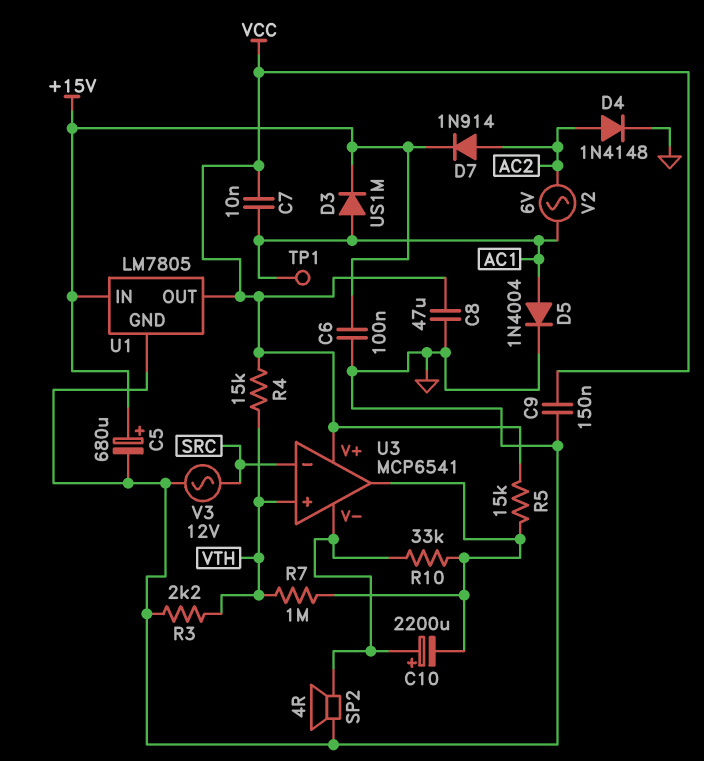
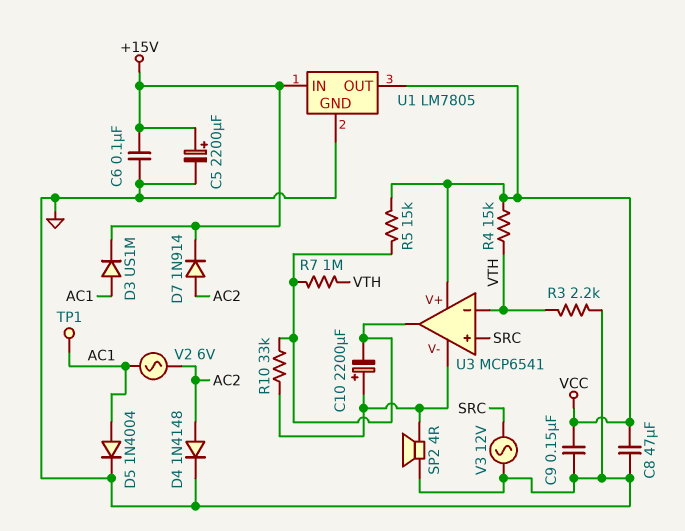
C5: 680uF (plus +15V, minus GND) -> 2200uF (plus +15V, minus GND)
C7: 10nF (AC1, VCC) -> none
U3 pin in+: VTH -> SRC
U3 pin in-: SRC -> VTH

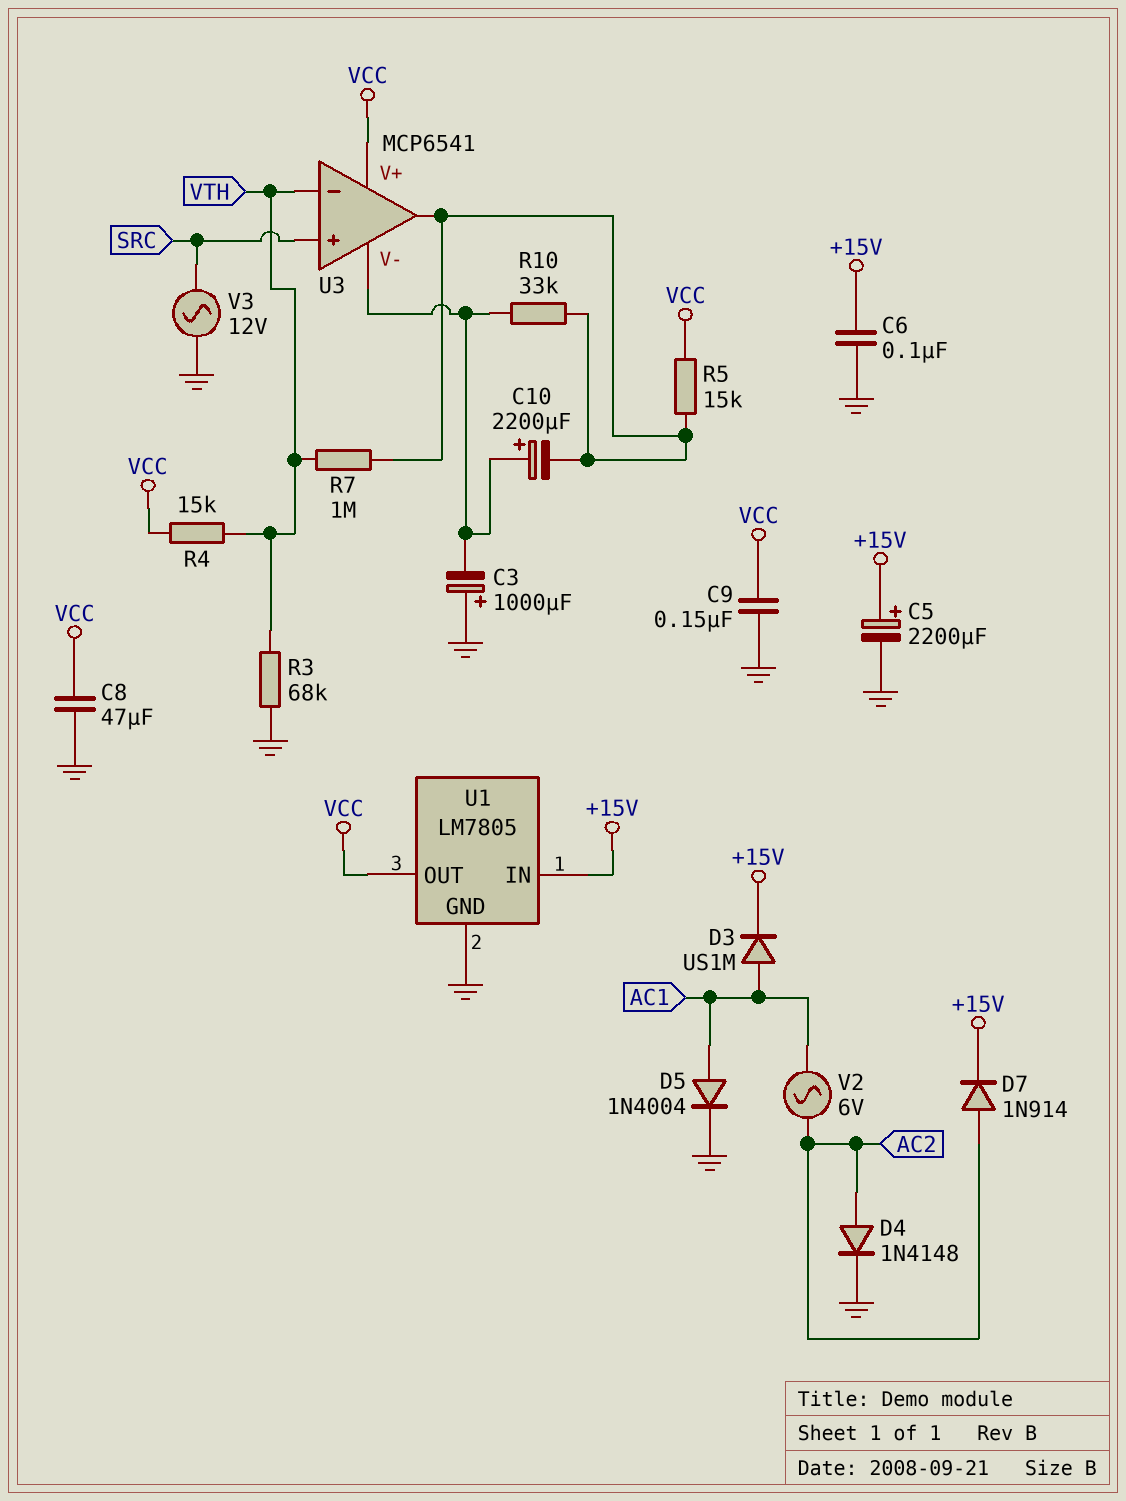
C3: none -> 1000uF (plus GND, minus U3/V-)
R3: 2.2k (GND, VTH) -> 68k (GND, VTH)
SP2: speaker 4R (GND, U3/V-) -> none
TP1: test point (AC1) -> none

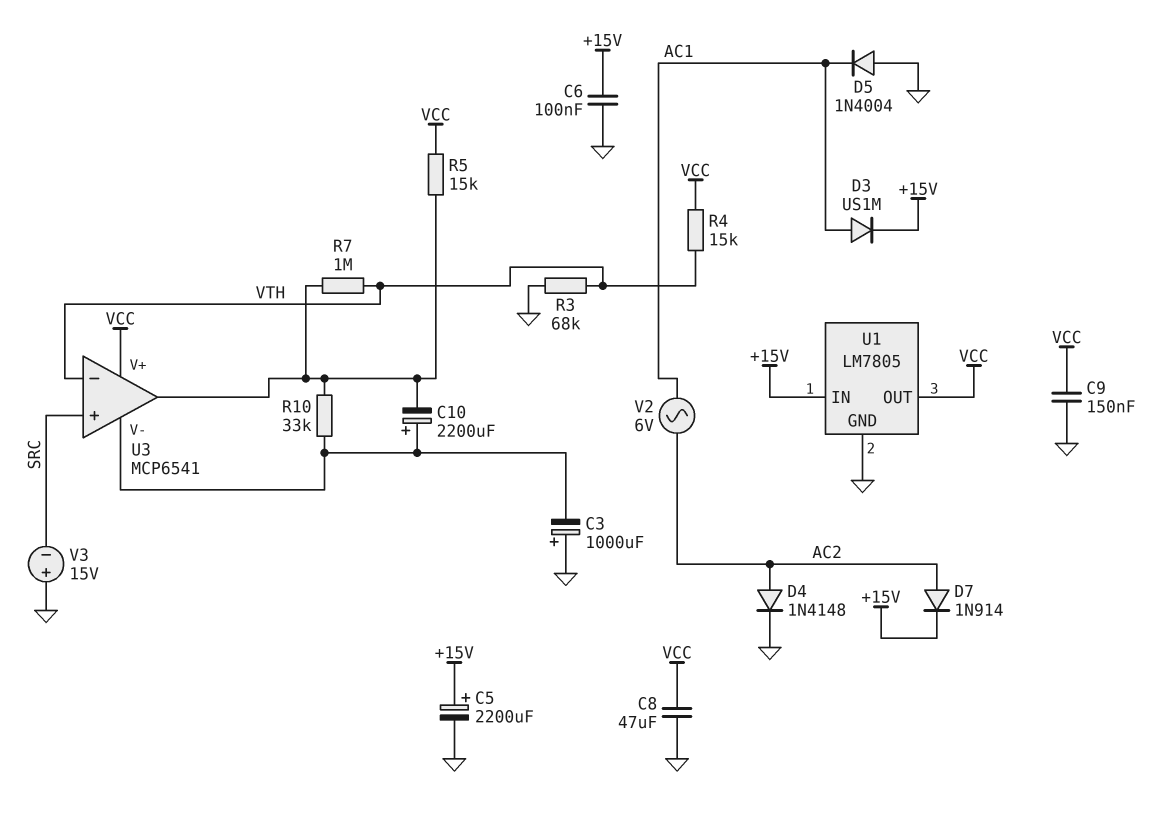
D5: diode 1N4004 (A AC1, K GND) -> diode 1N4004 (A GND, K AC1)
V3: AC 12V (GND, SRC) -> 15V (plus GND, minus SRC)

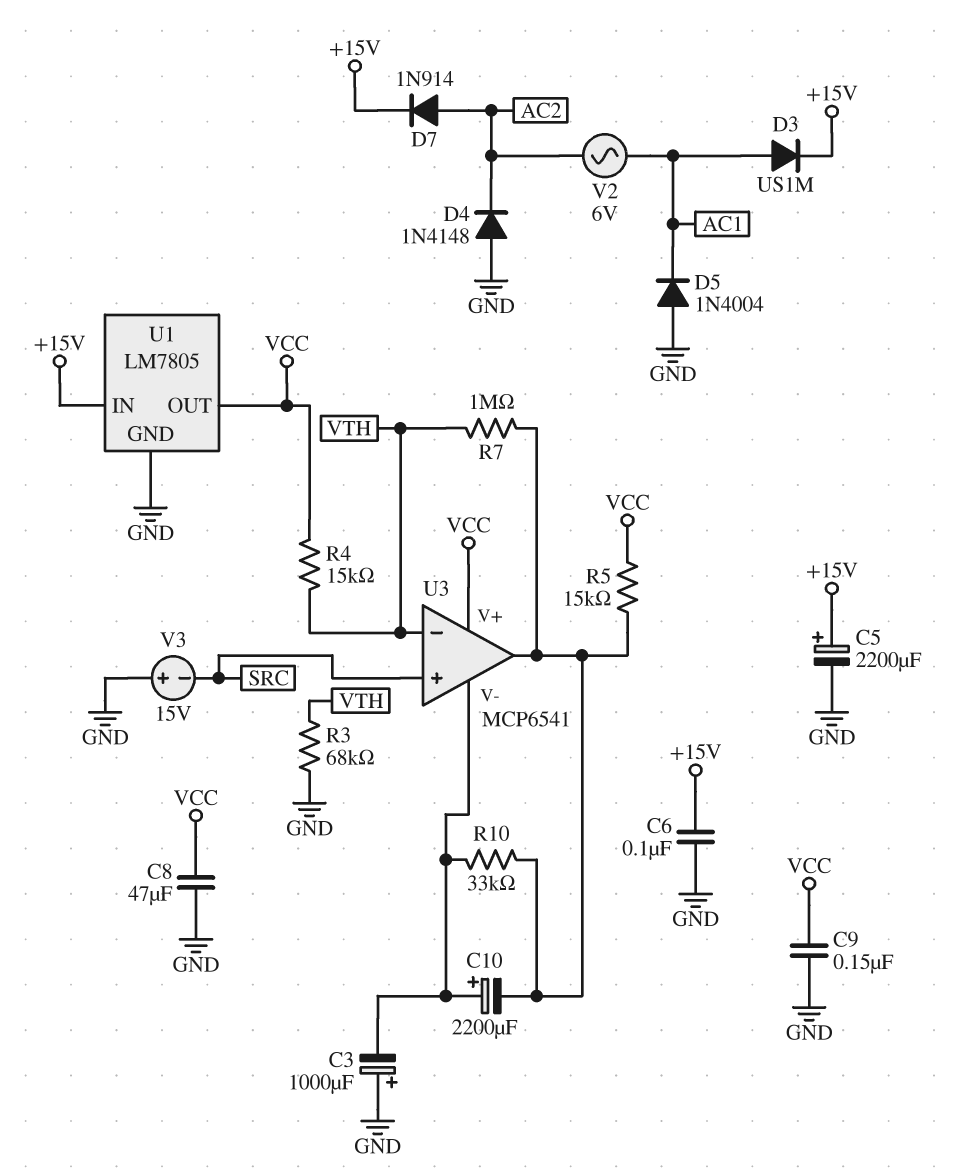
D4: diode 1N4148 (A AC2, K GND) -> diode 1N4148 (A GND, K AC2)

